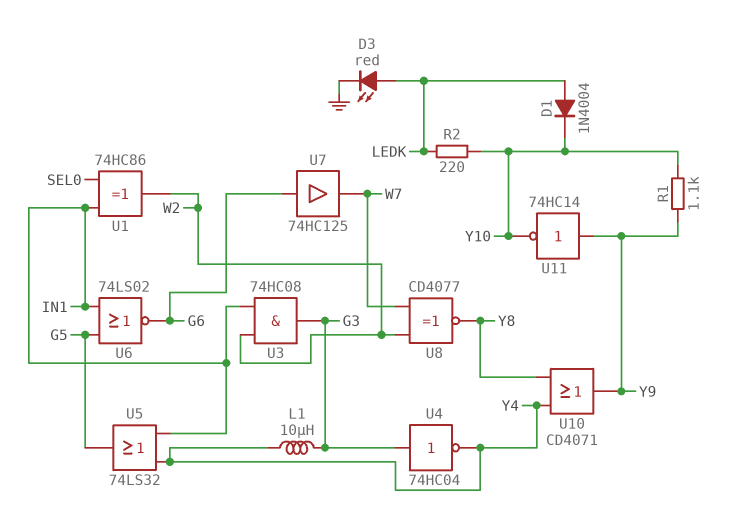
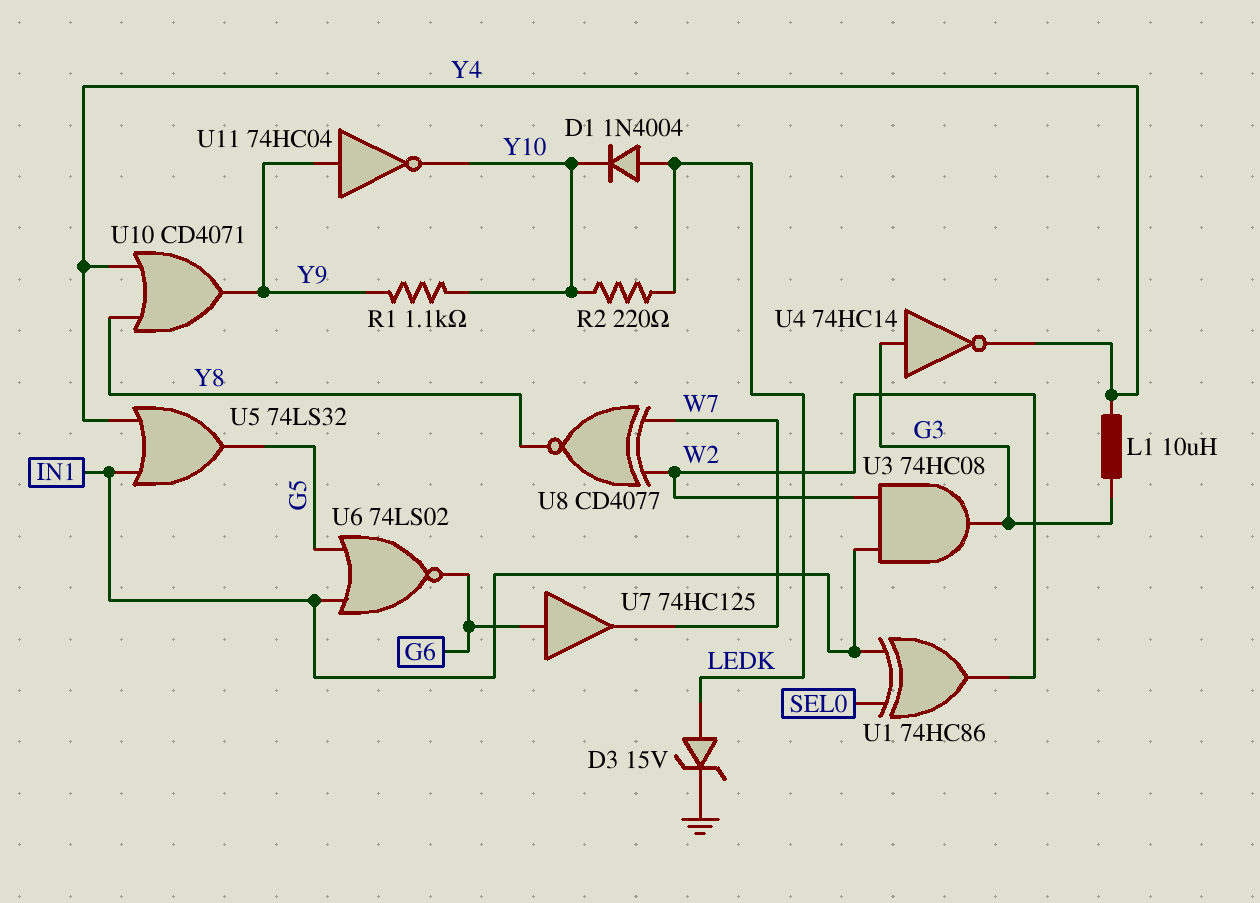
D3: LED red (A LEDK, K GND) -> zener 15V (A LEDK, K GND)
U4: NOT 74HC04 (in G3, out Y4) -> NOT 74HC14 (in G3, out Y4)
U11: NOT 74HC14 (in Y9, out Y10) -> NOT 74HC04 (in Y9, out Y10)

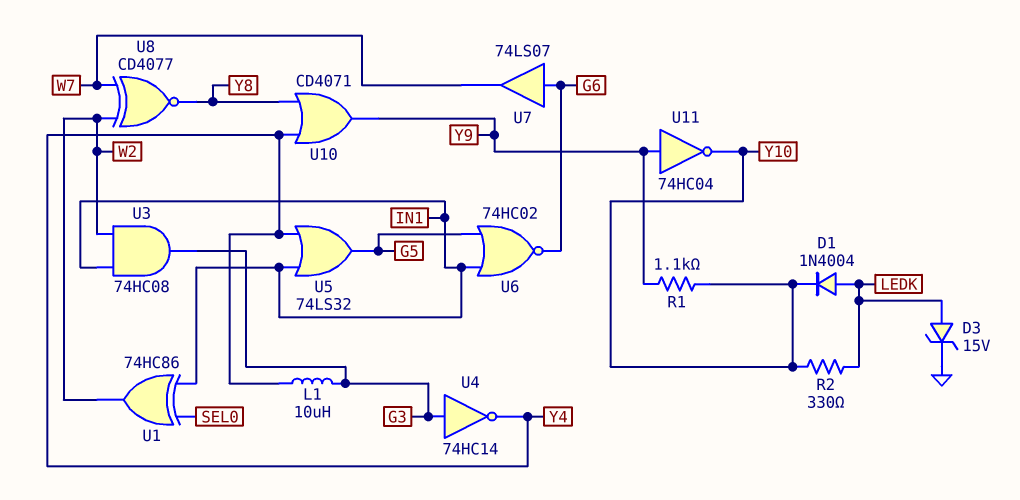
R2: 220 (LEDK, Y10) -> 330 (LEDK, Y10)
U6: NOR 74LS02 (in G5, in IN1, out G6) -> NOR 74HC02 (in G5, in IN1, out G6)
U7: buffer 74HC125 (in G6, out W7) -> buffer 74LS07 (in G6, out W7)

